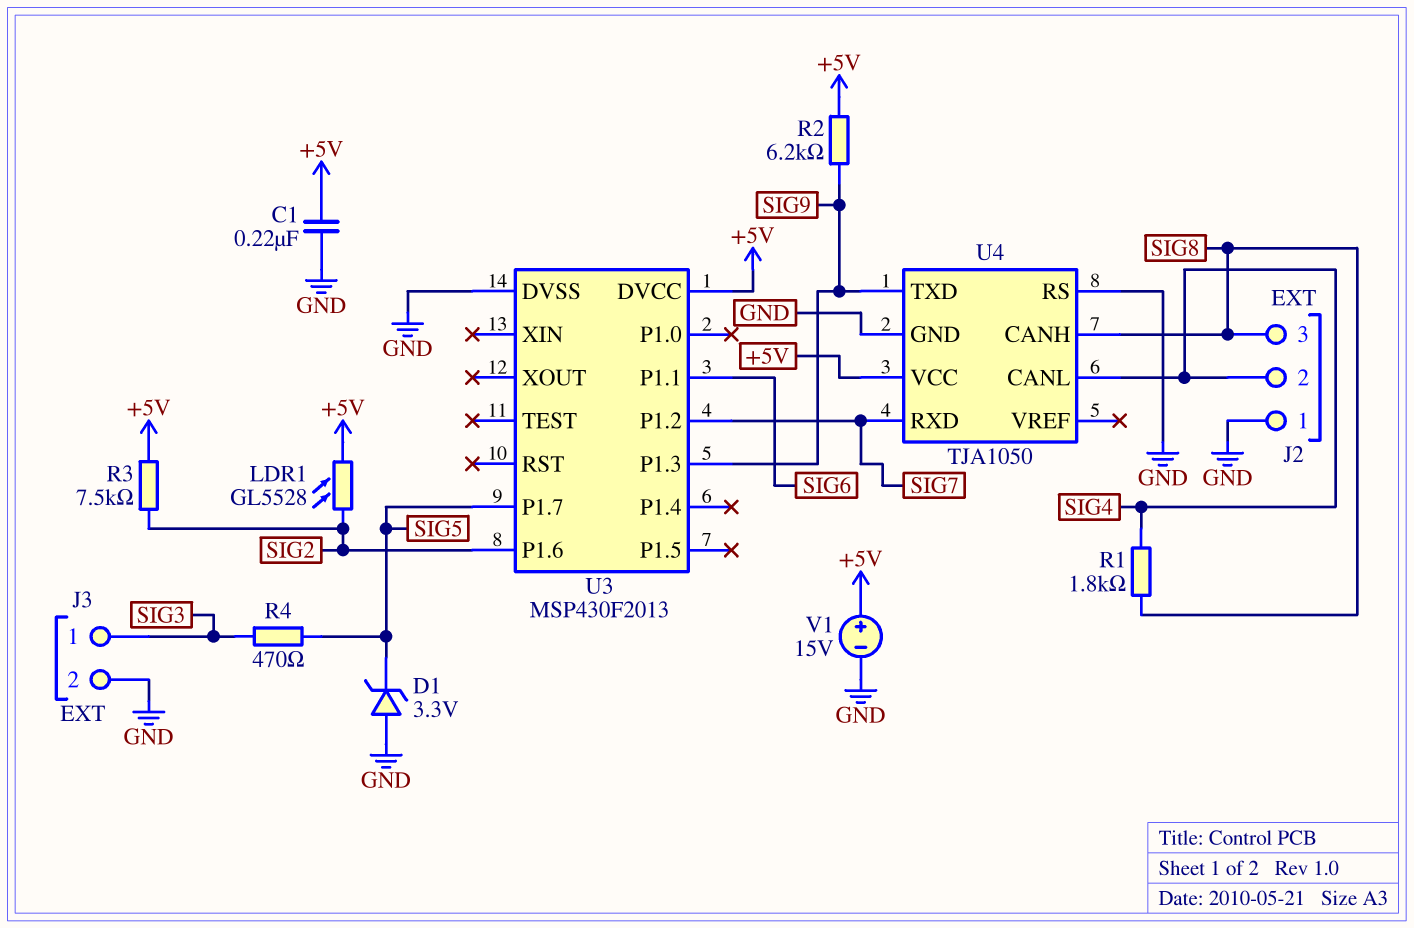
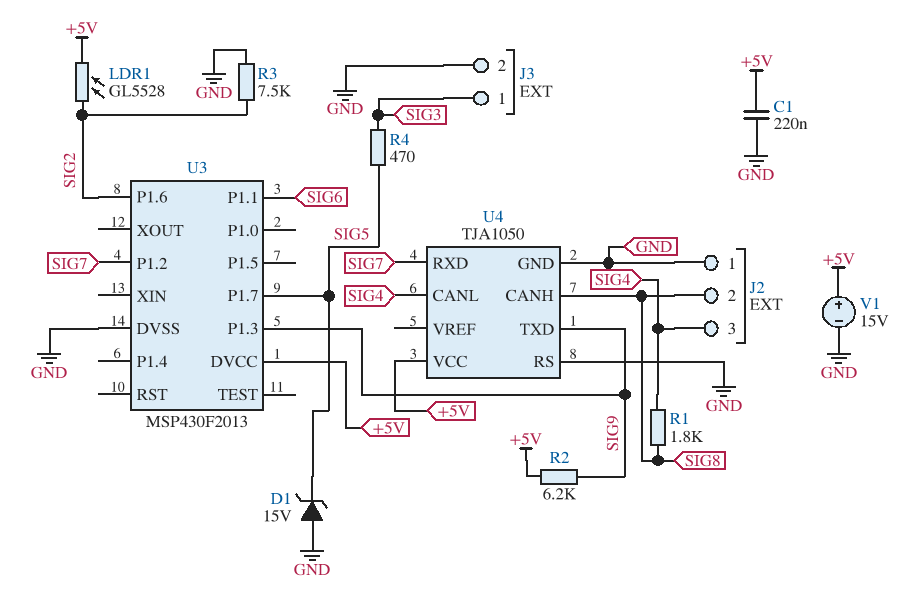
D1: zener 3.3V (A GND, K SIG5) -> zener 15V (A GND, K SIG5)
J2 pin 2: SIG4 -> SIG8
J2 pin 3: SIG8 -> SIG4
R3: 7.5k (+5V, SIG2) -> 7.5k (GND, SIG2)

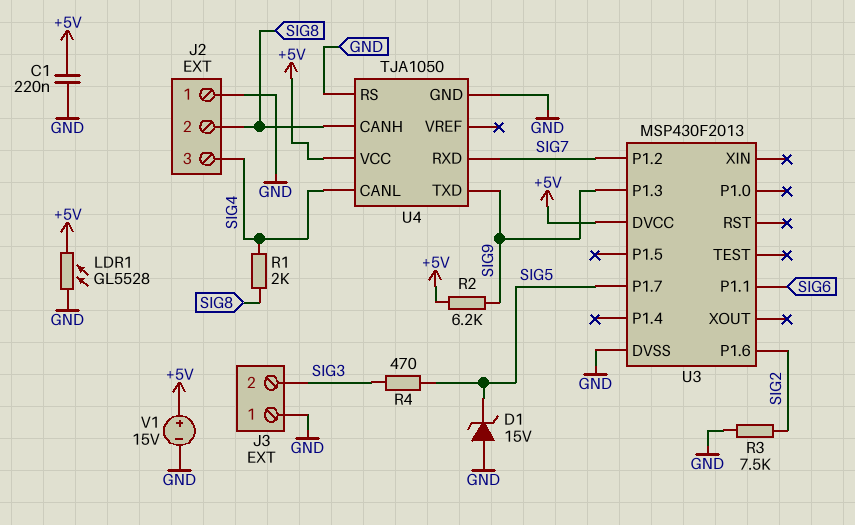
J3 pin 1: SIG3 -> GND
J3 pin 2: GND -> SIG3
LDR1: GL5528 (+5V, SIG2) -> GL5528 (+5V, GND)
R1: 1.8k (SIG4, SIG8) -> 2k (SIG4, SIG8)

